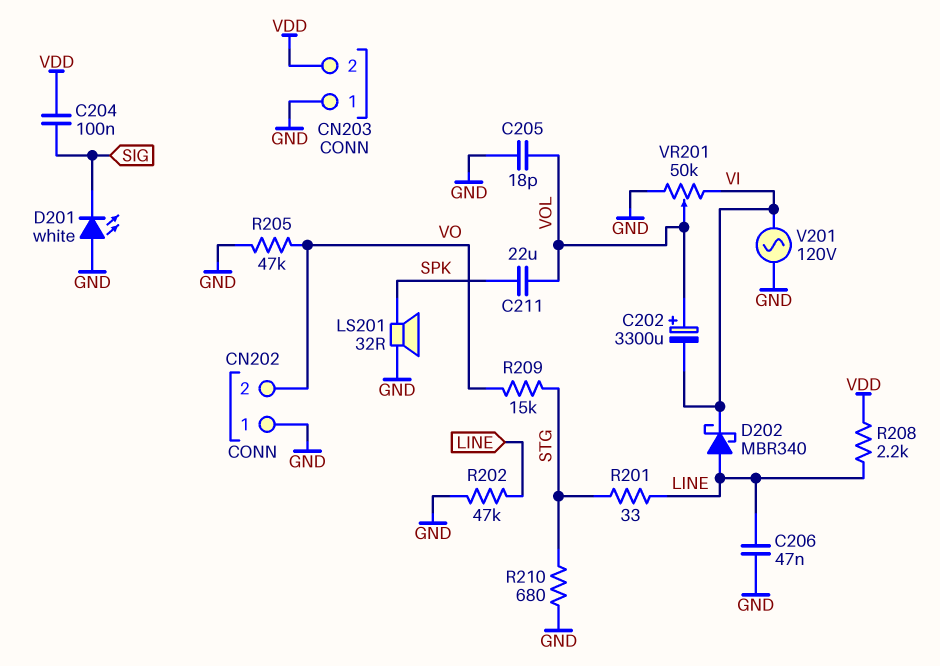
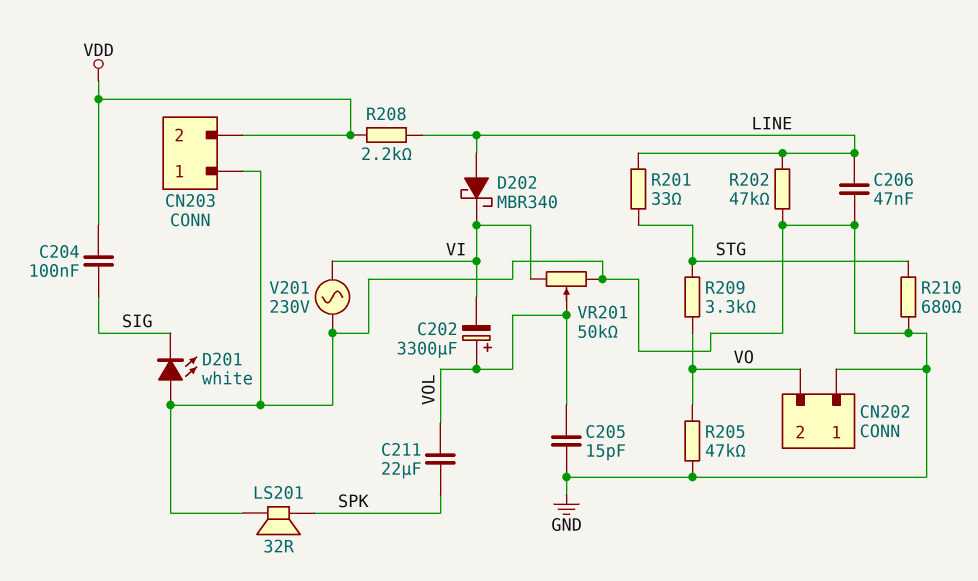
C205: 18pF (GND, VOL) -> 15pF (GND, VOL)
R209: 15k (STG, VO) -> 3.3k (STG, VO)
V201: AC 120V (GND, VI) -> AC 230V (GND, VI)

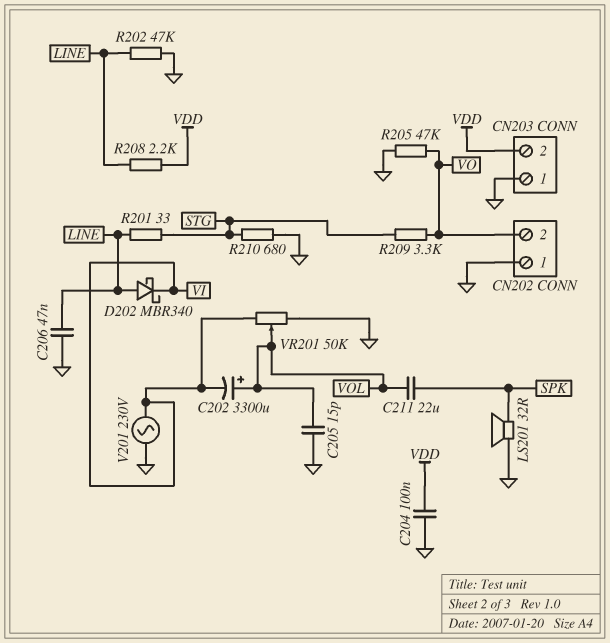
C204: 100nF (SIG, VDD) -> 100nF (GND, VDD)
D201: LED white (A GND, K SIG) -> none

